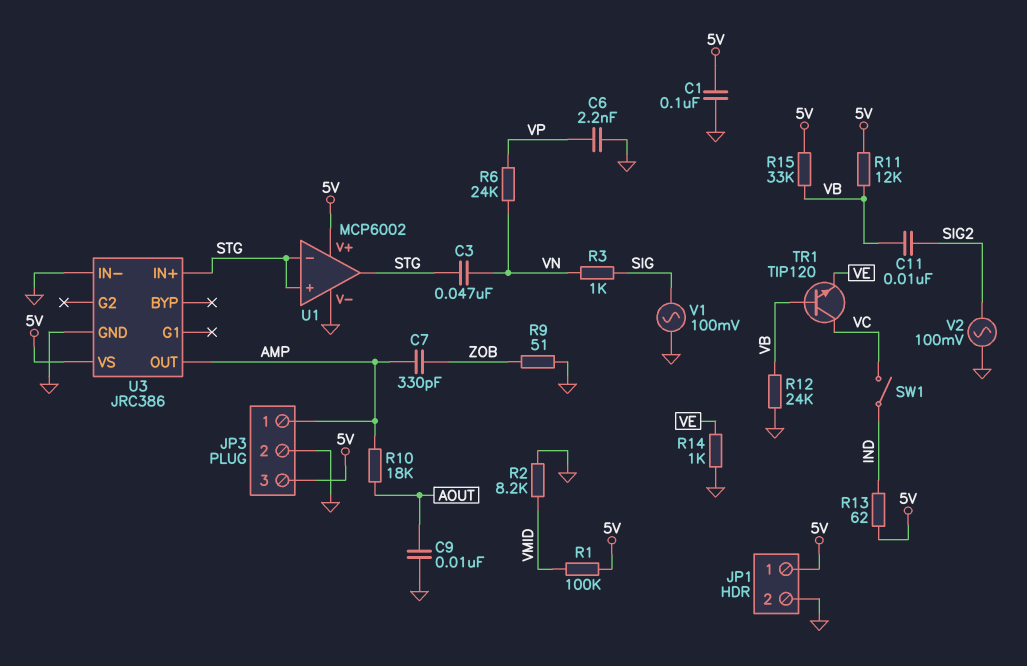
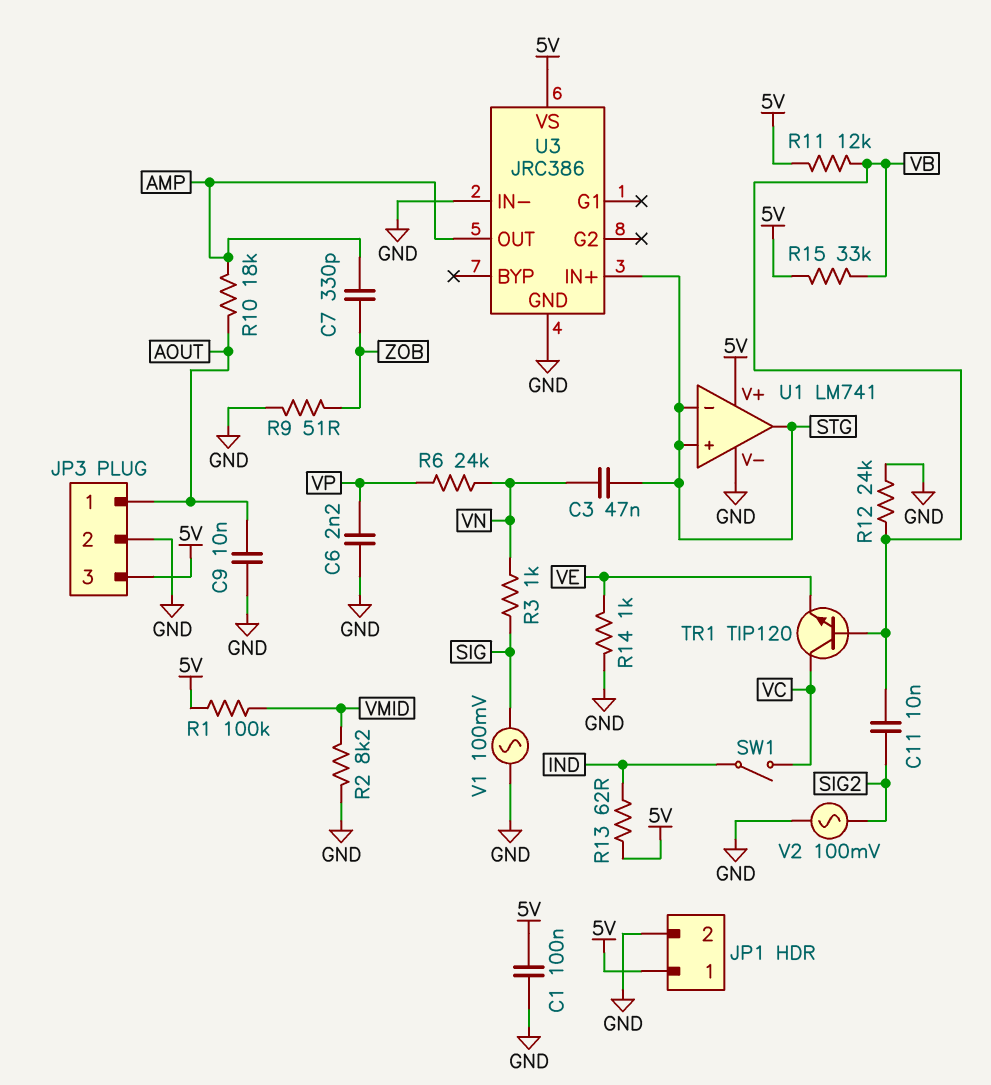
JP3 pin 1: AMP -> AOUT
U1: MCP6002 -> LM741

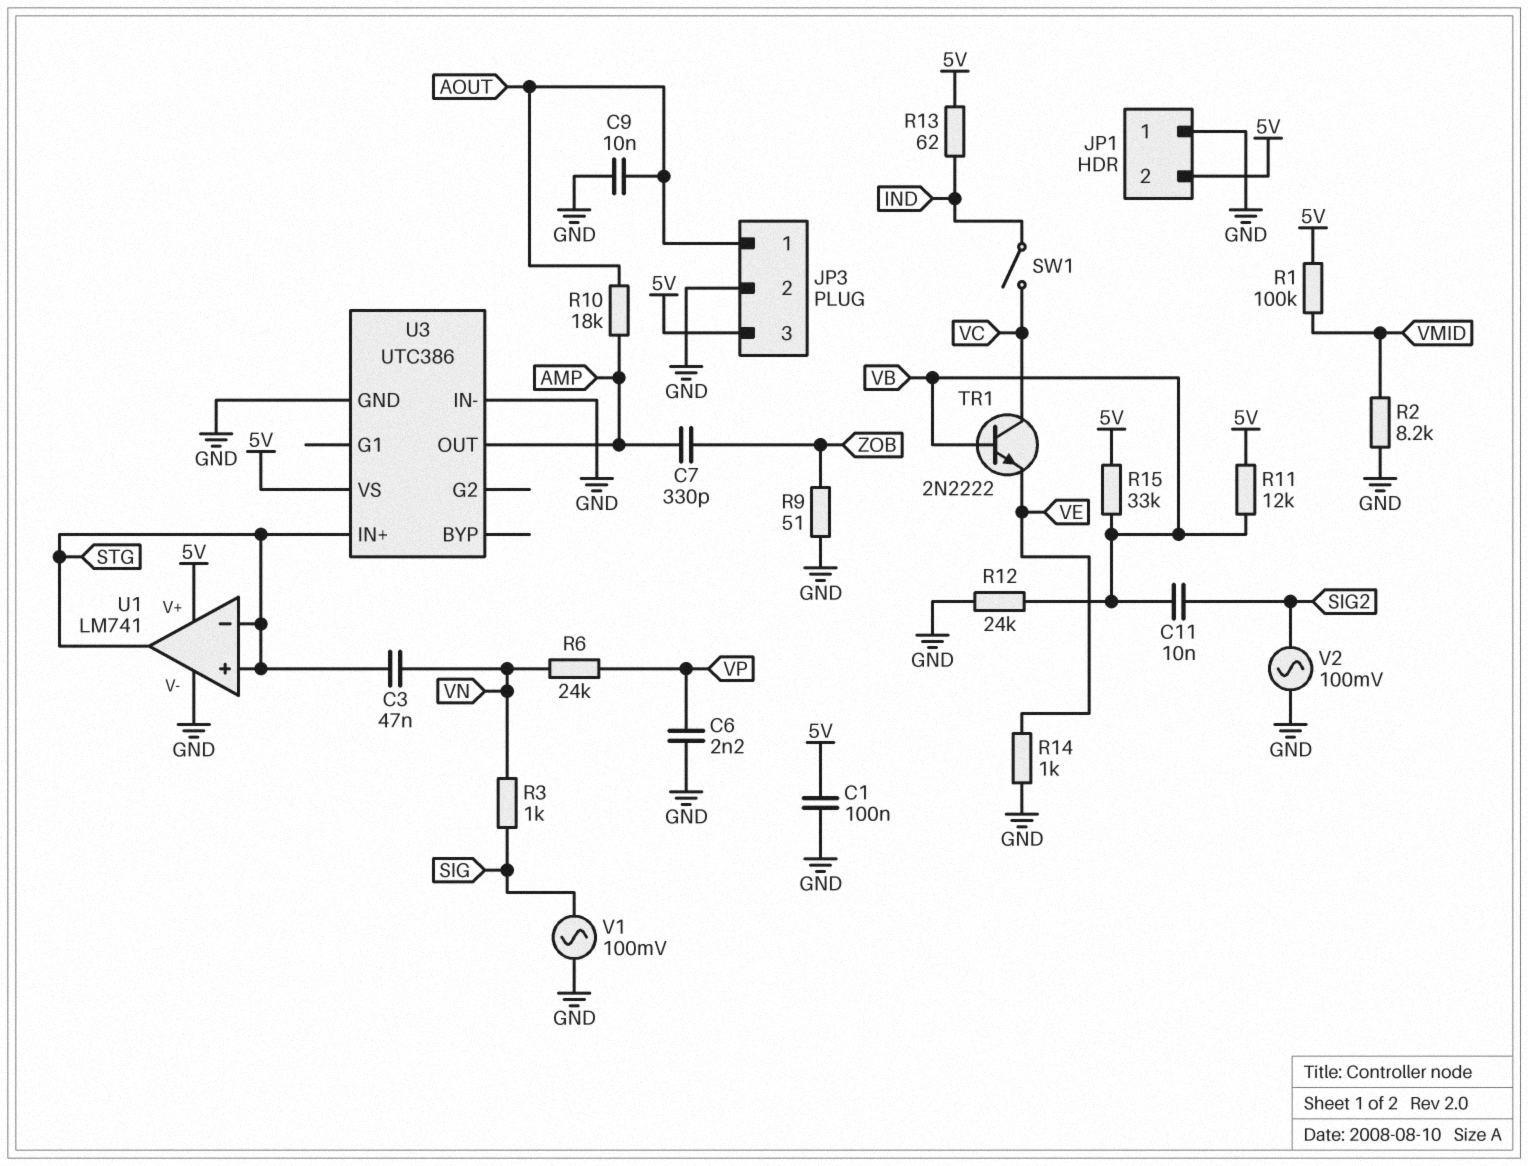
JP1 pin 1: 5V -> GND
JP1 pin 2: GND -> 5V
TR1: NPN TIP120 (B VB, C VC, E VE) -> NPN 2N2222 (B VB, C VC, E VE)
U3: JRC386 -> UTC386

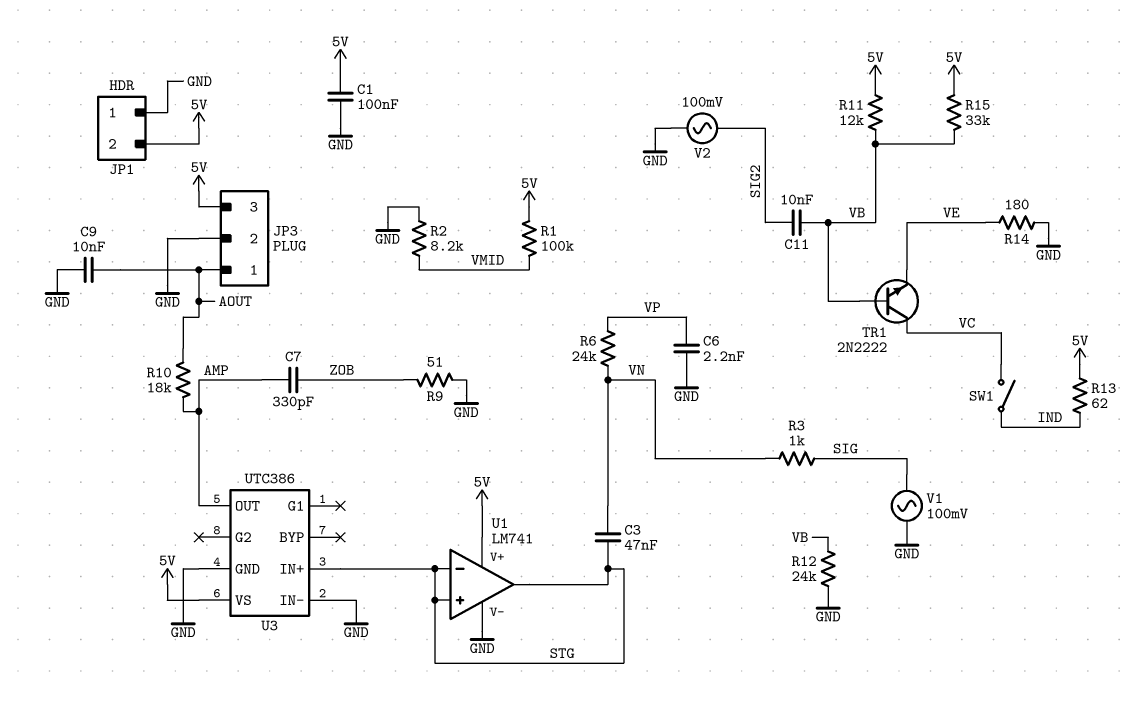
R14: 1k (GND, VE) -> 180 (GND, VE)

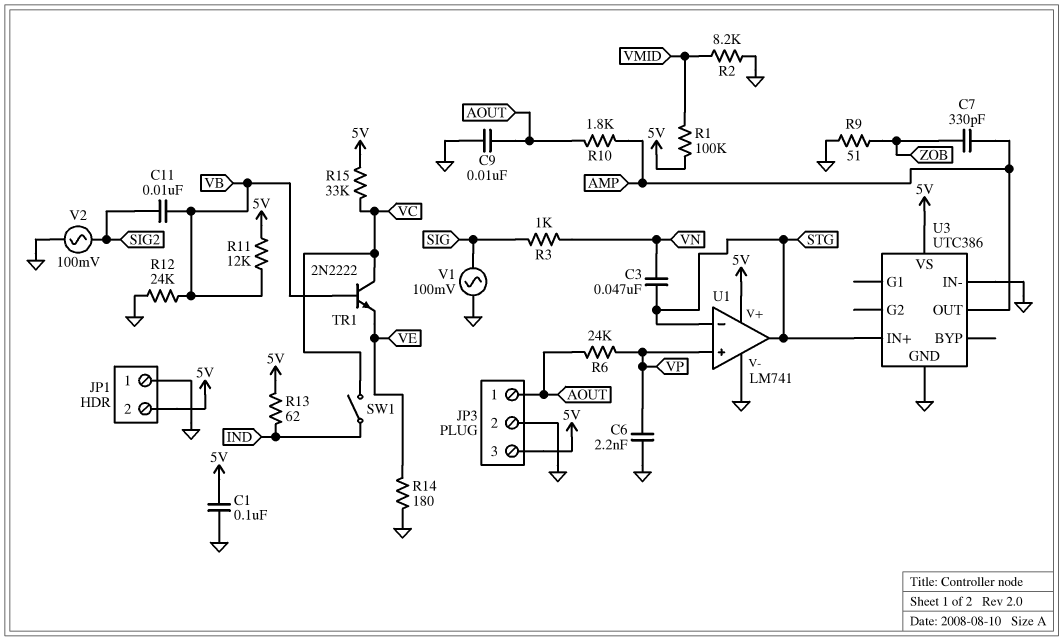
R6: 24k (VN, VP) -> 24k (AOUT, VP)
R10: 18k (AMP, AOUT) -> 1.8k (AMP, AOUT)
R15: 33k (5V, VB) -> 33k (5V, VC)
U1 pin in+: STG -> VP

